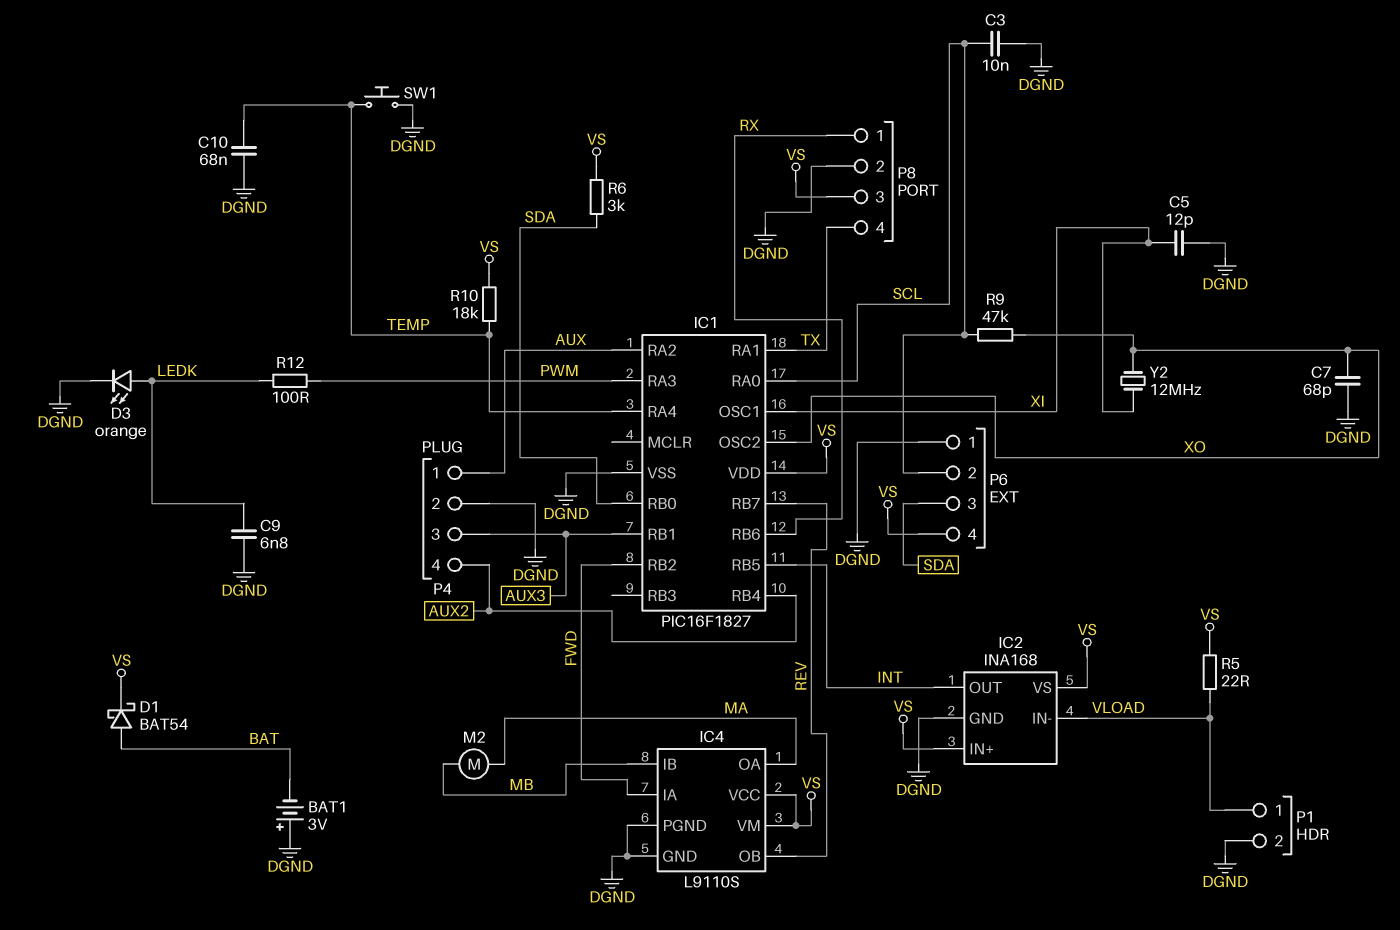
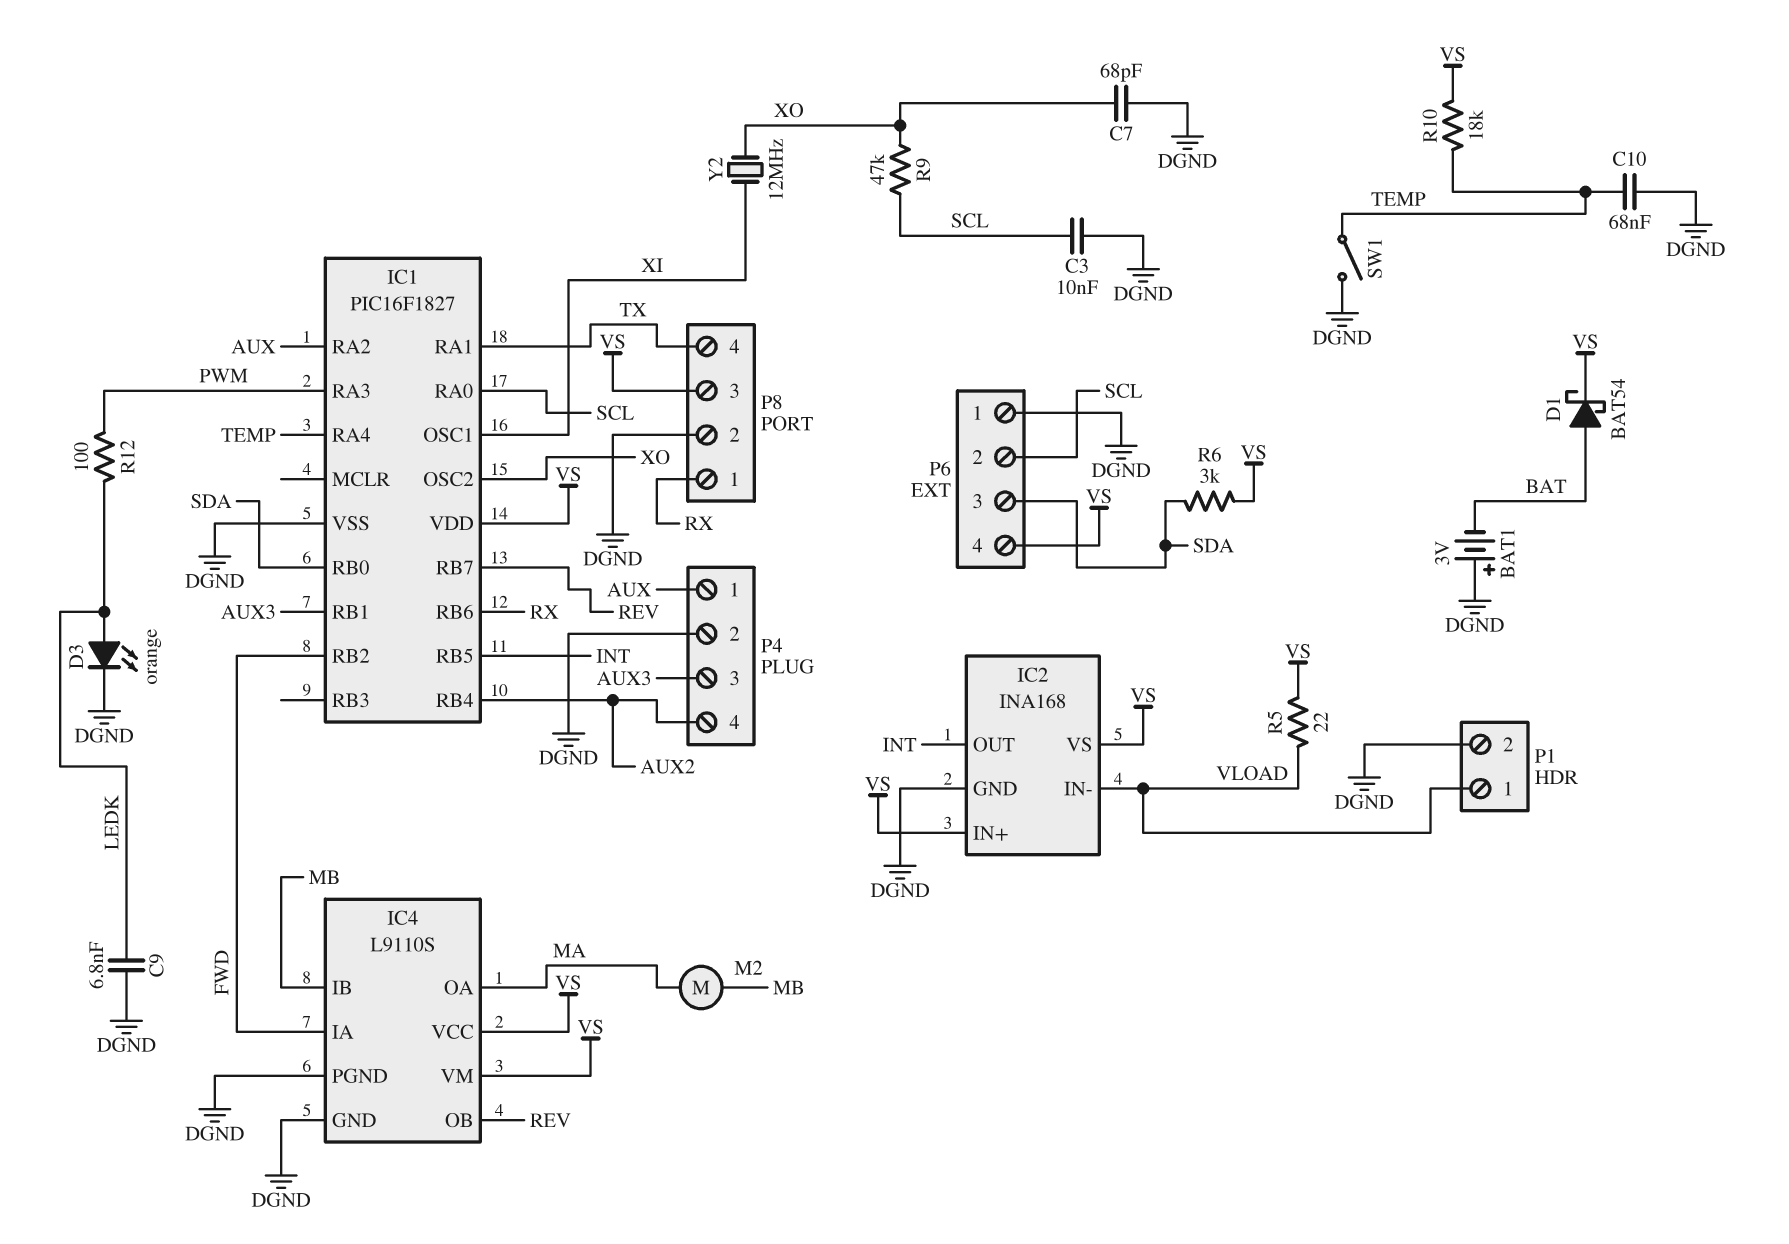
C5: 12pF (DGND, XI) -> none
SW1: button (DGND, TEMP) -> switch (DGND, TEMP)

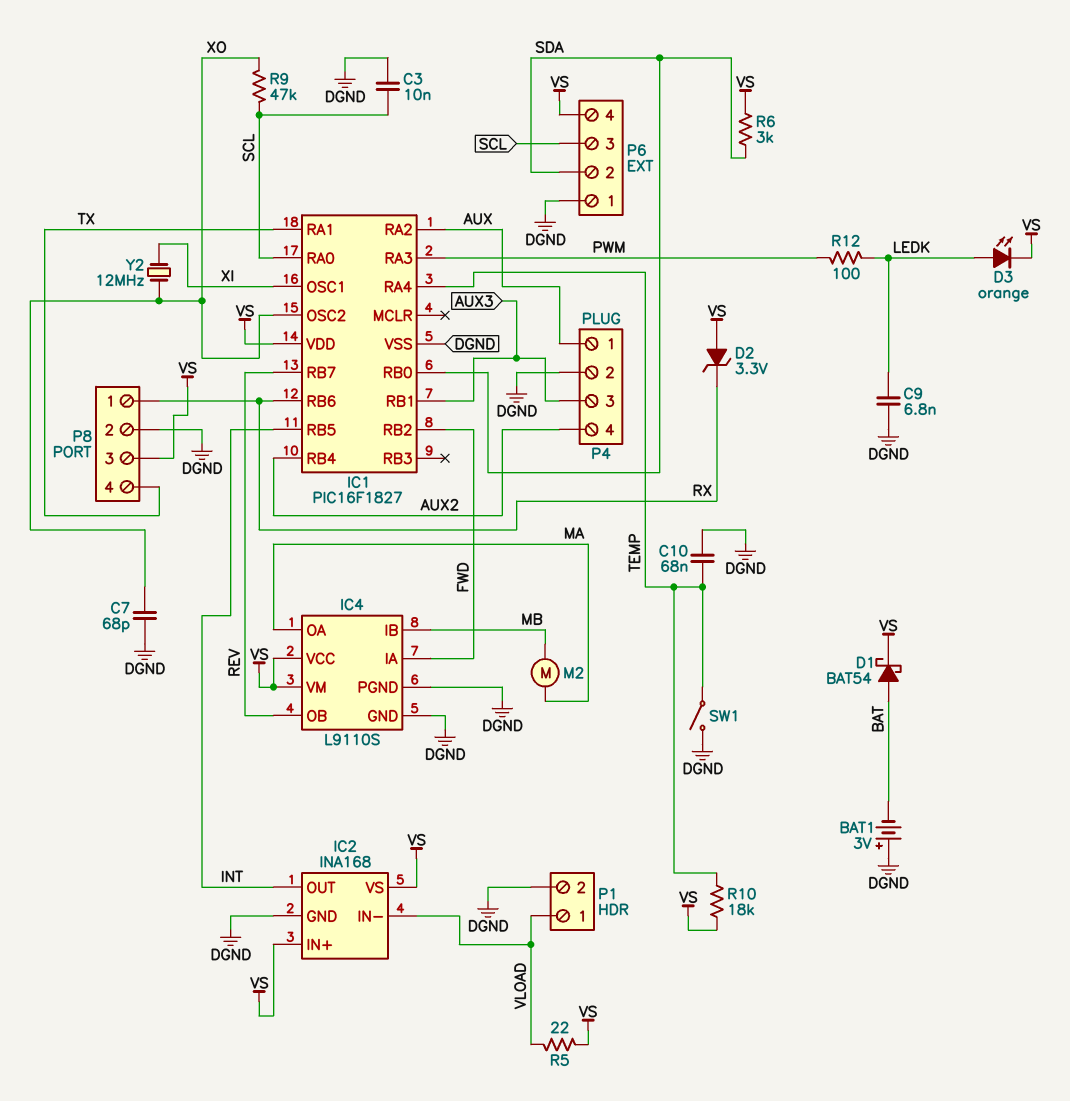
D2: none -> zener 3.3V (A VS, K RX)
D3: LED orange (A LEDK, K DGND) -> LED orange (A LEDK, K VS)
P6 pin 2: SCL -> SDA
P6 pin 3: SDA -> SCL

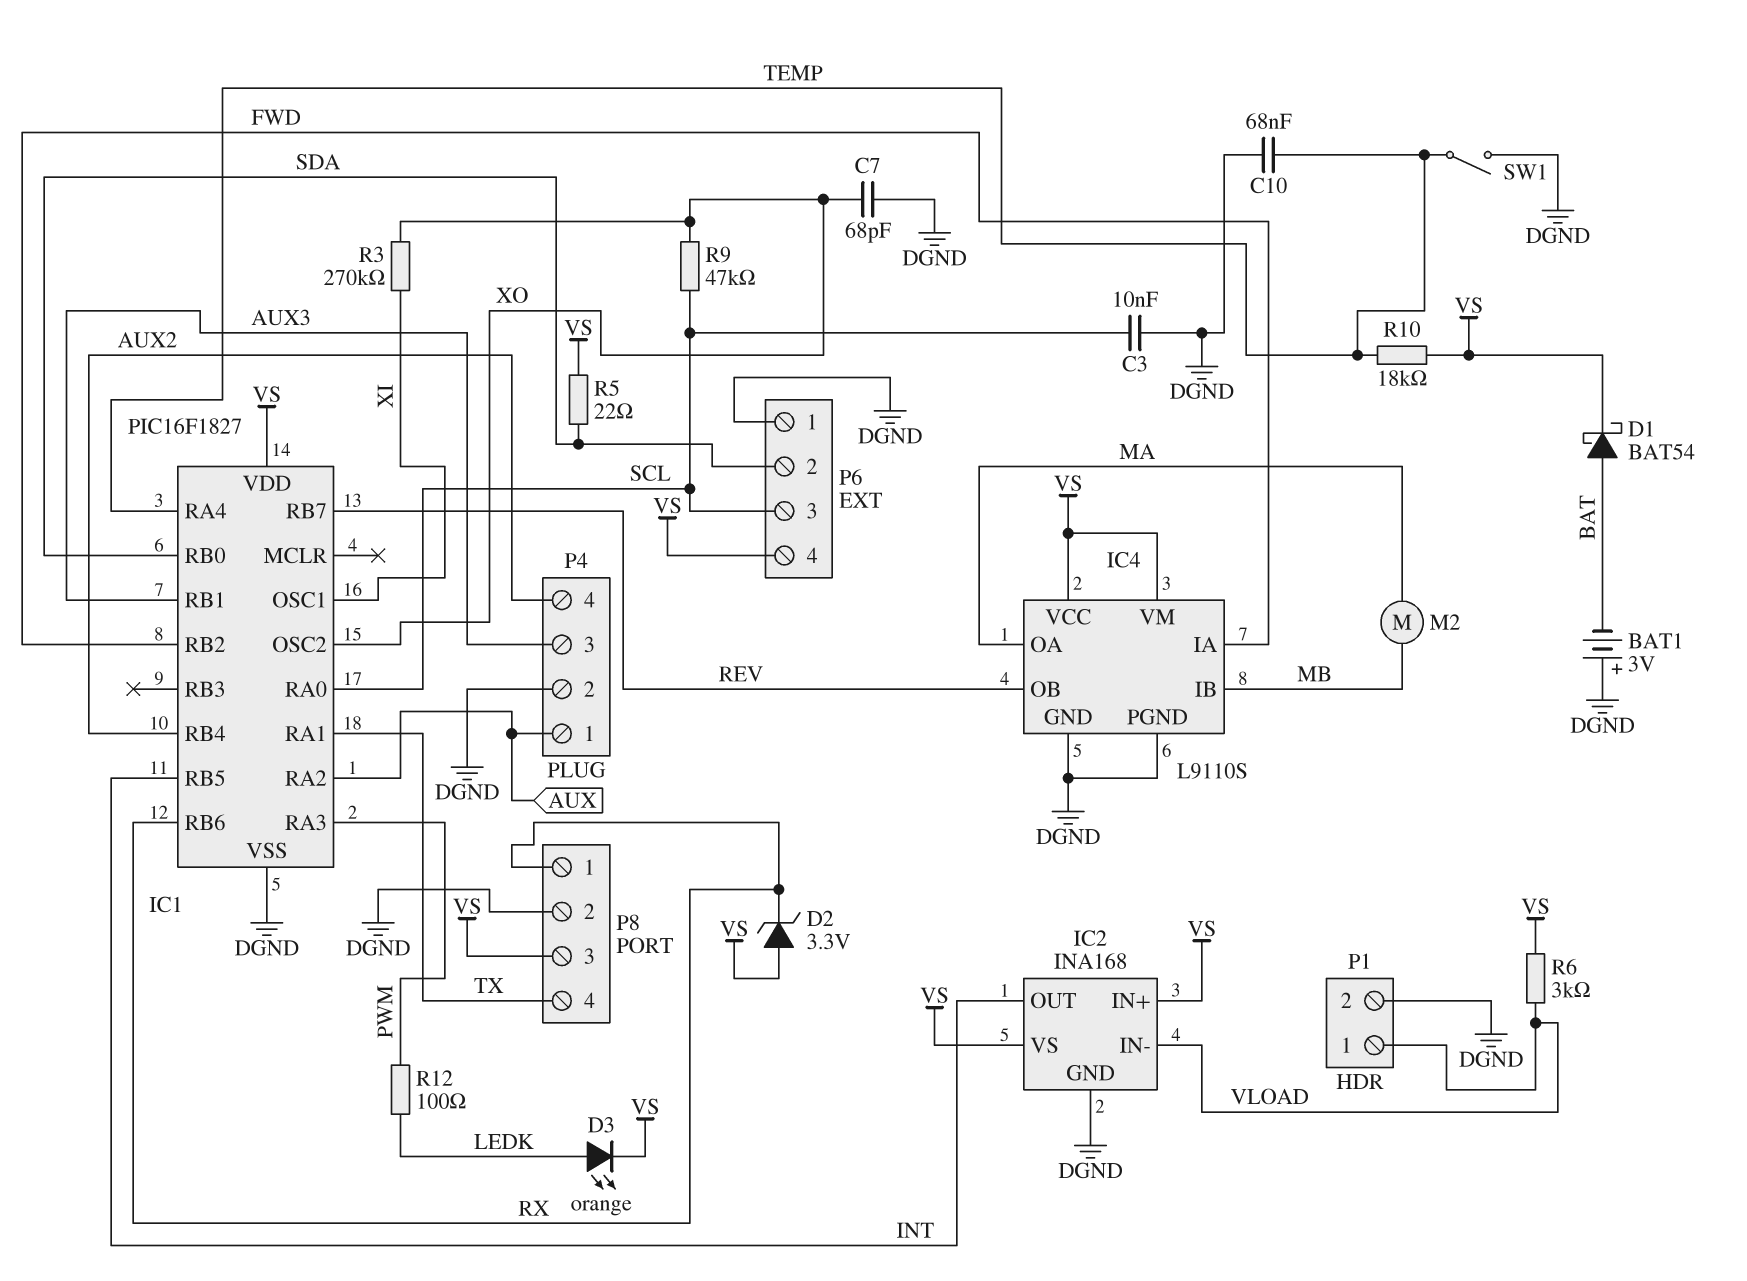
C9: 6.8nF (DGND, LEDK) -> none
R3: none -> 270k (XI, XO)
R5: 22 (VLOAD, VS) -> 22 (SDA, VS)
R6: 3k (SDA, VS) -> 3k (VLOAD, VS)
Y2: 12MHz (XI, XO) -> none

